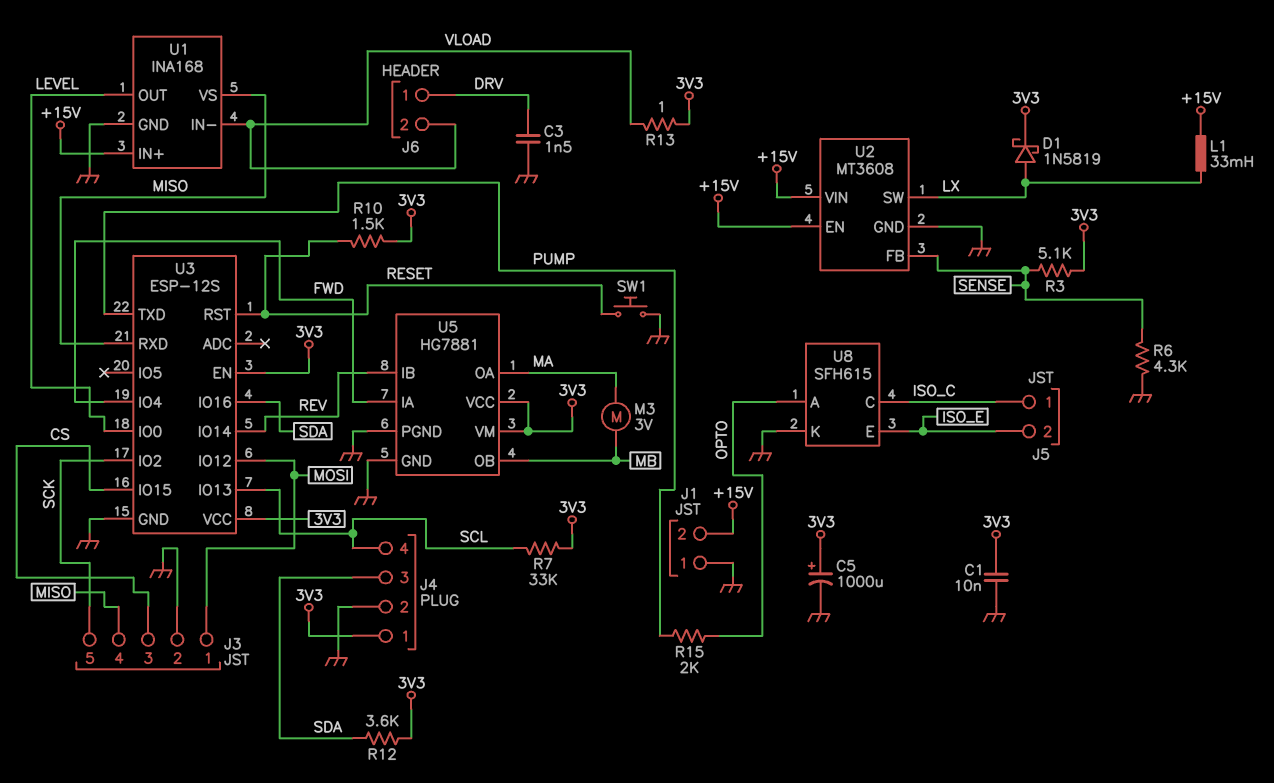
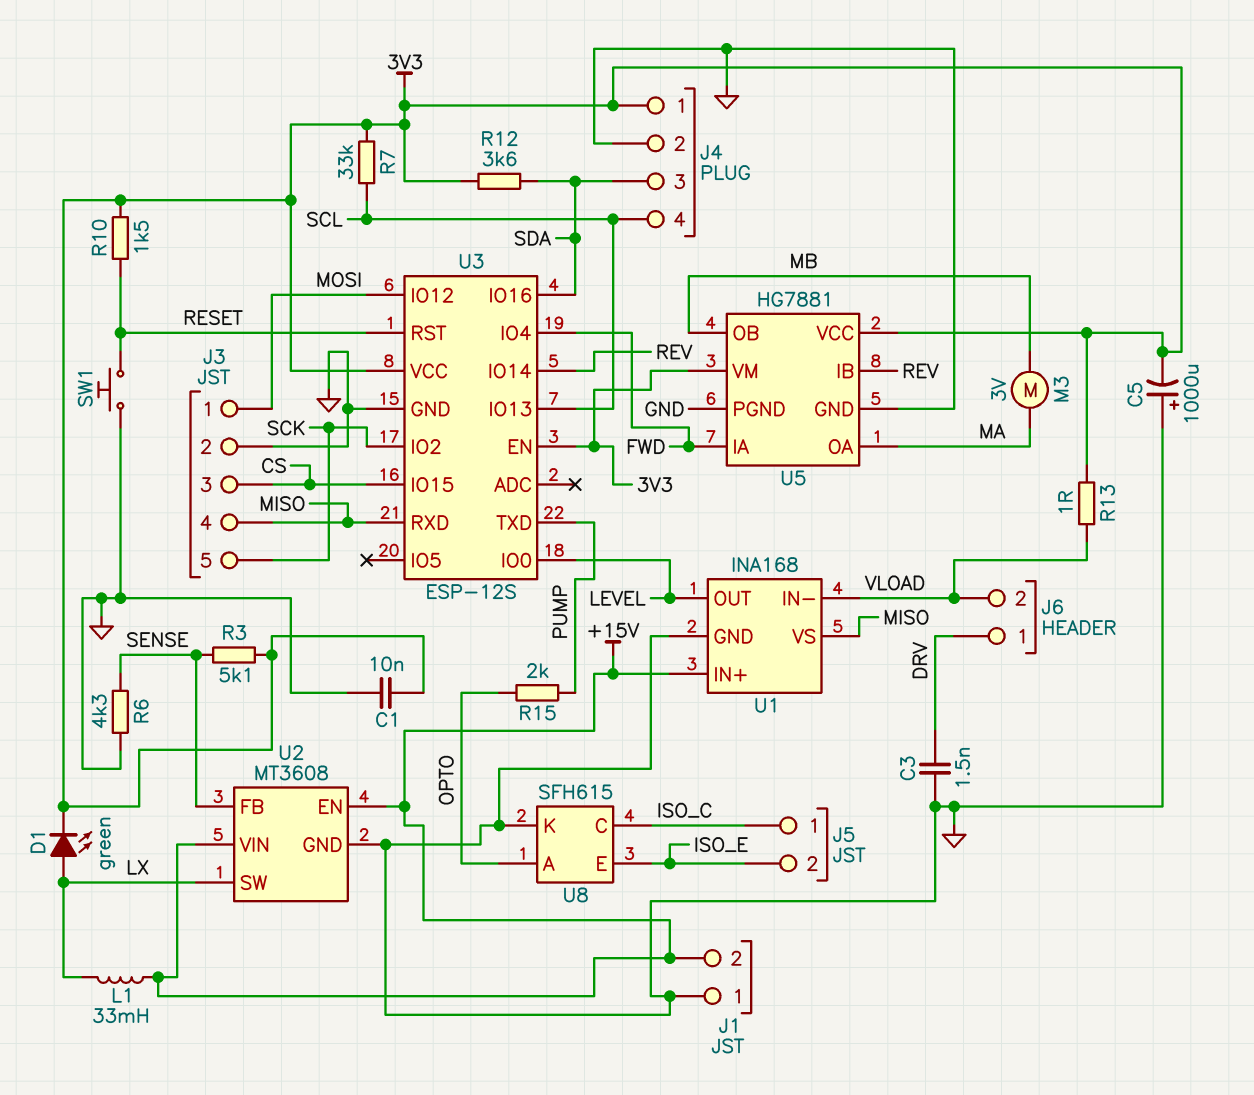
C5: 1000uF (plus 3V3, minus GND) -> 1000uF (plus GND, minus 3V3)
D1: schottky 1N5819 (A LX, K 3V3) -> LED green (A LX, K 3V3)

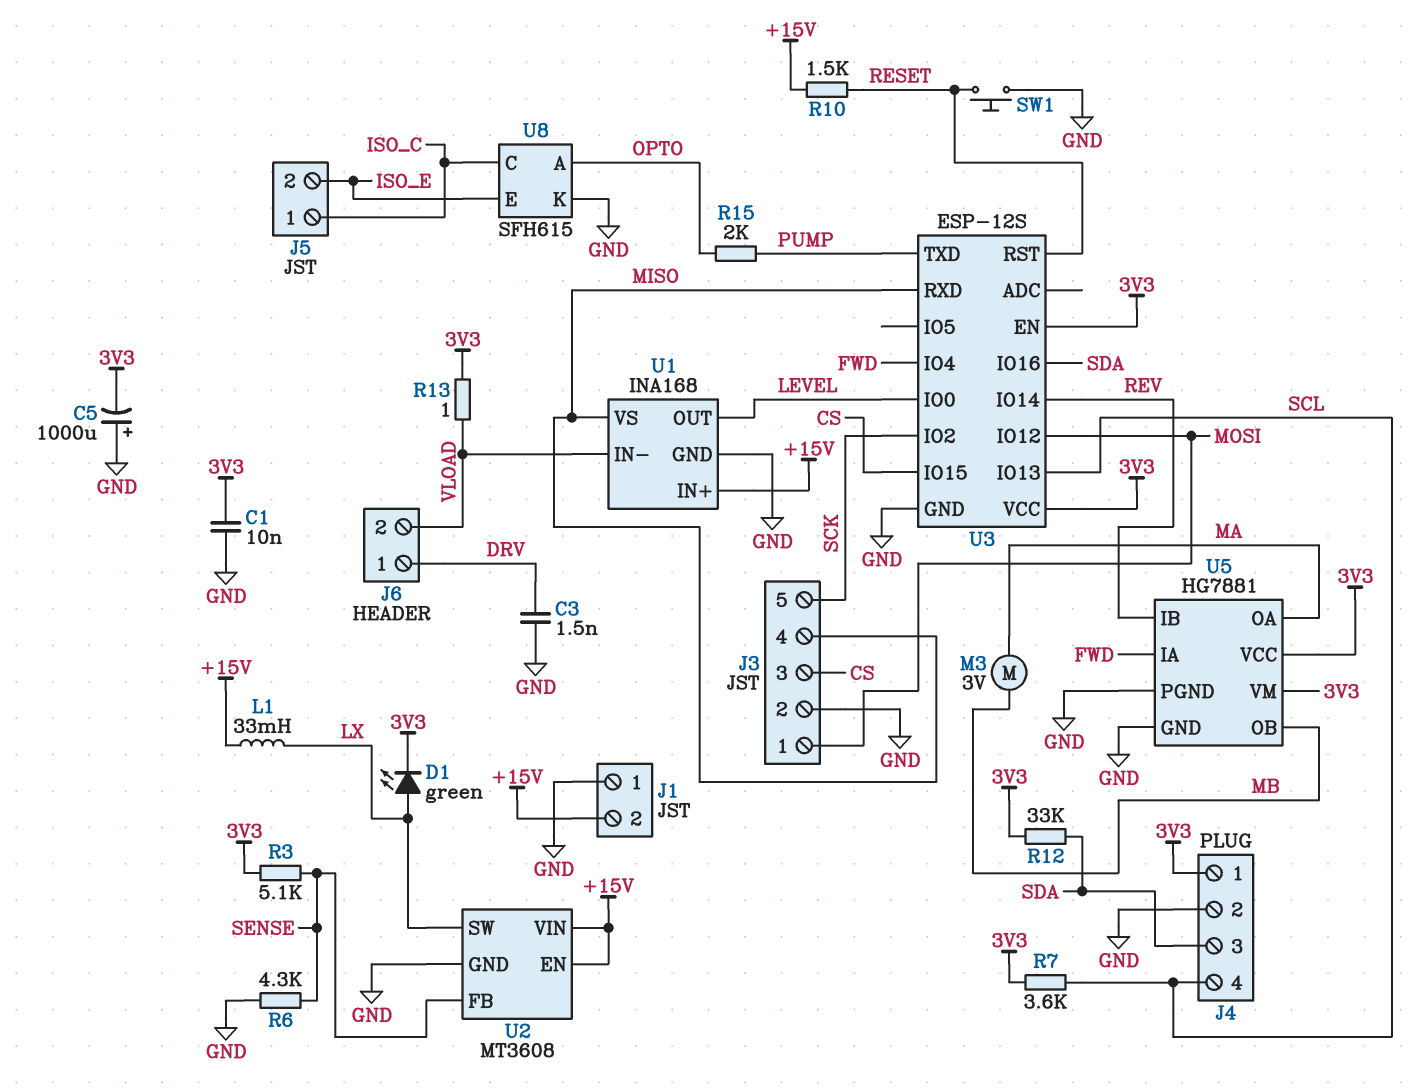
R7: 33k (3V3, SCL) -> 3.6k (3V3, SCL)
R10: 1.5k (3V3, RESET) -> 1.5k (+15V, RESET)
R12: 3.6k (3V3, SDA) -> 33k (3V3, SDA)

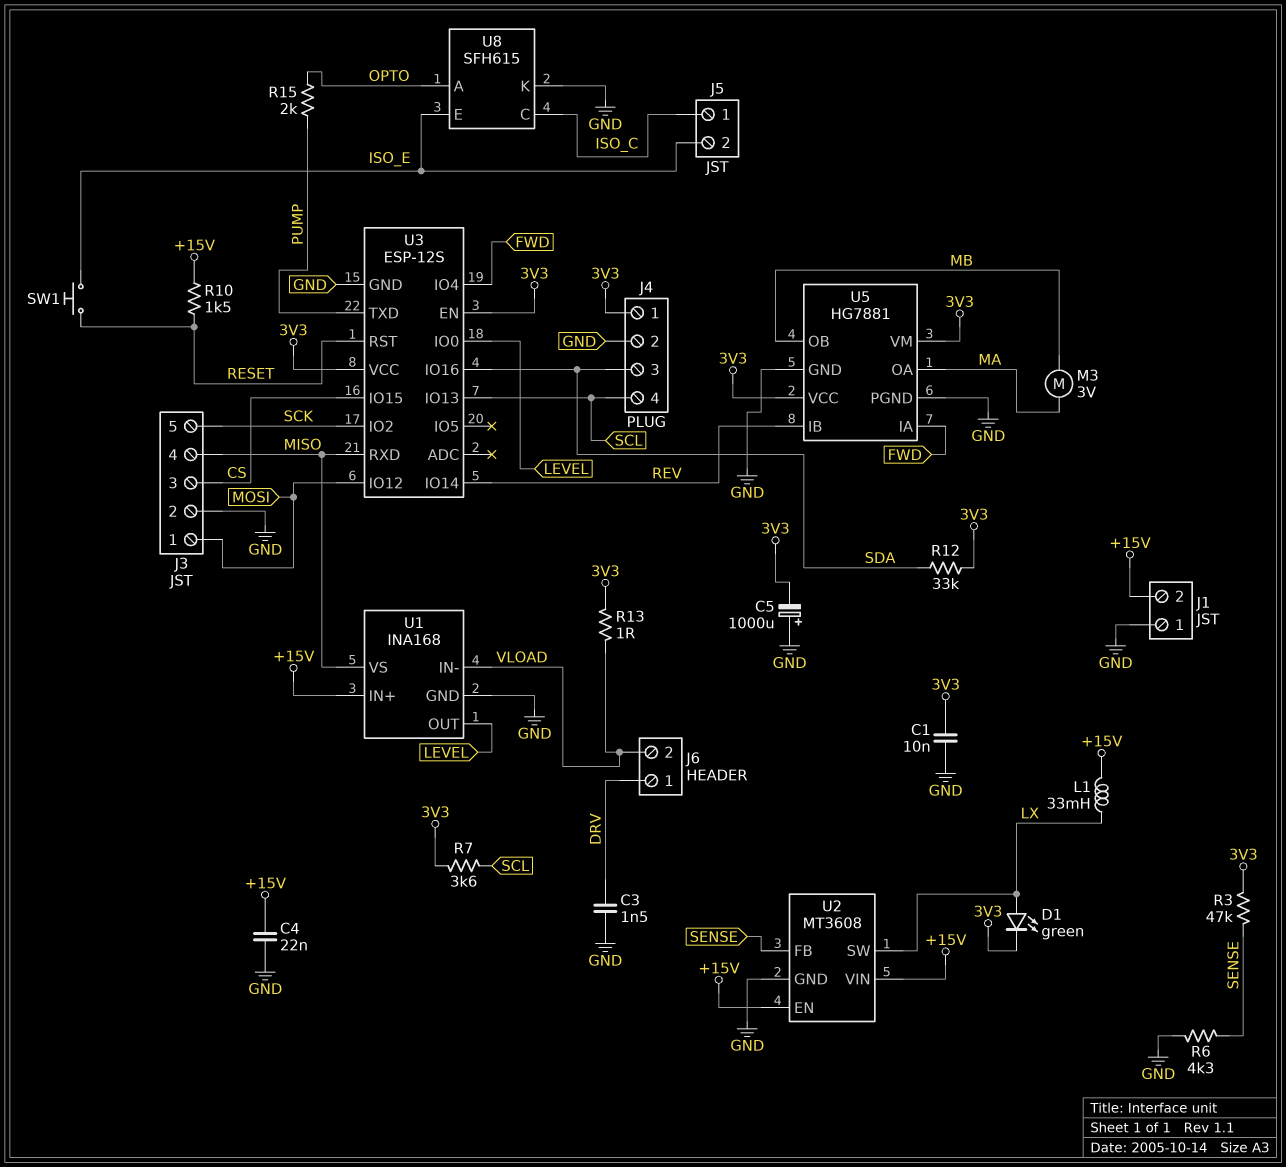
C4: none -> 22nF (+15V, GND)
R3: 5.1k (3V3, SENSE) -> 47k (3V3, SENSE)
SW1: button (GND, RESET) -> button (ISO_E, RESET)

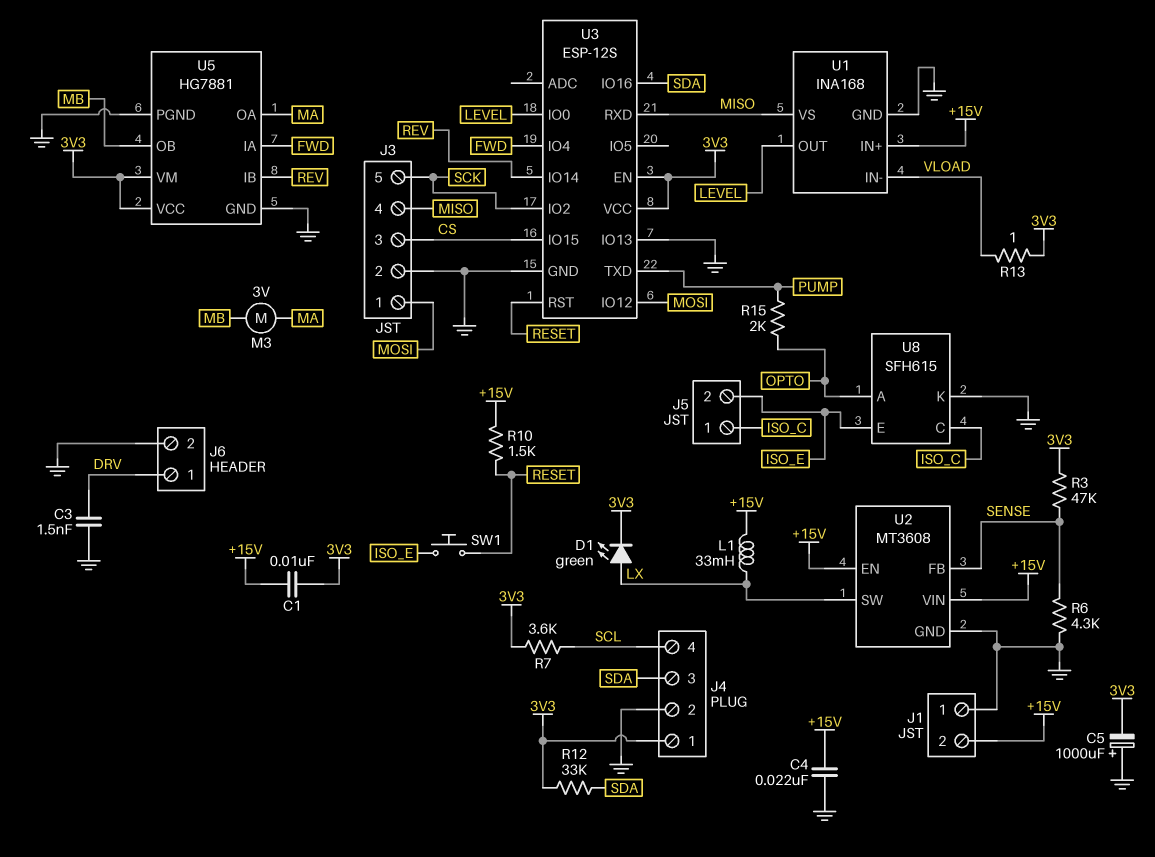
C1: 10nF (3V3, GND) -> 10nF (+15V, 3V3)
J6 pin 2: VLOAD -> GND
U3 pin IO13: SCL -> GND

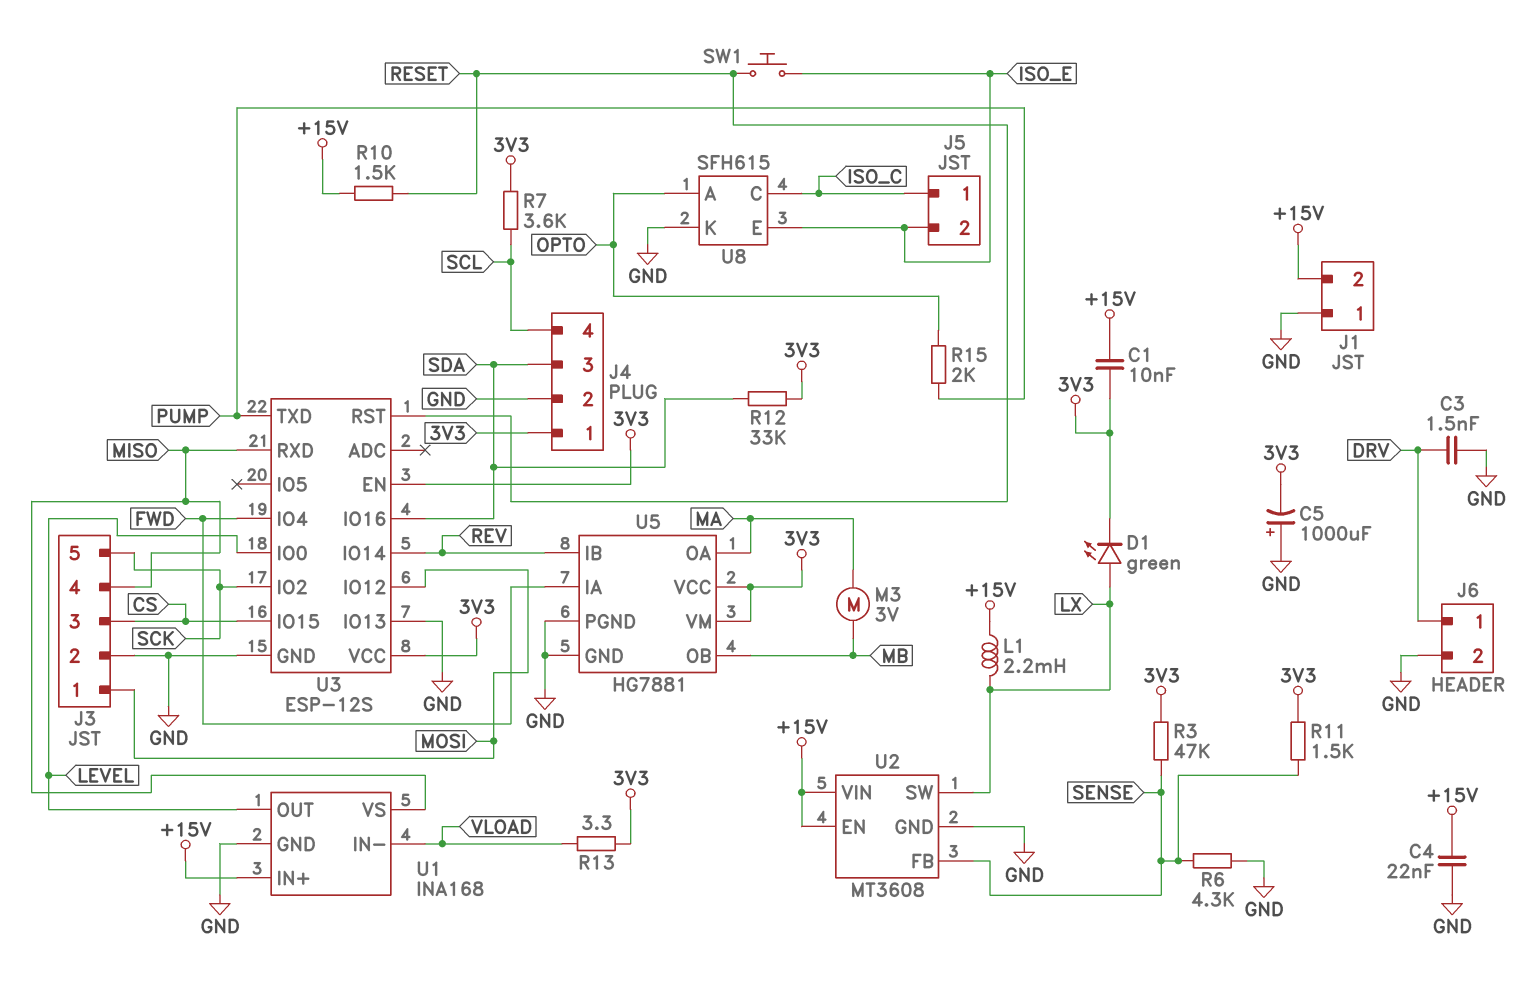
L1: 33mH (+15V, LX) -> 2.2mH (+15V, LX)
R11: none -> 1.5k (3V3, SENSE)
R13: 1 (3V3, VLOAD) -> 3.3 (3V3, VLOAD)

